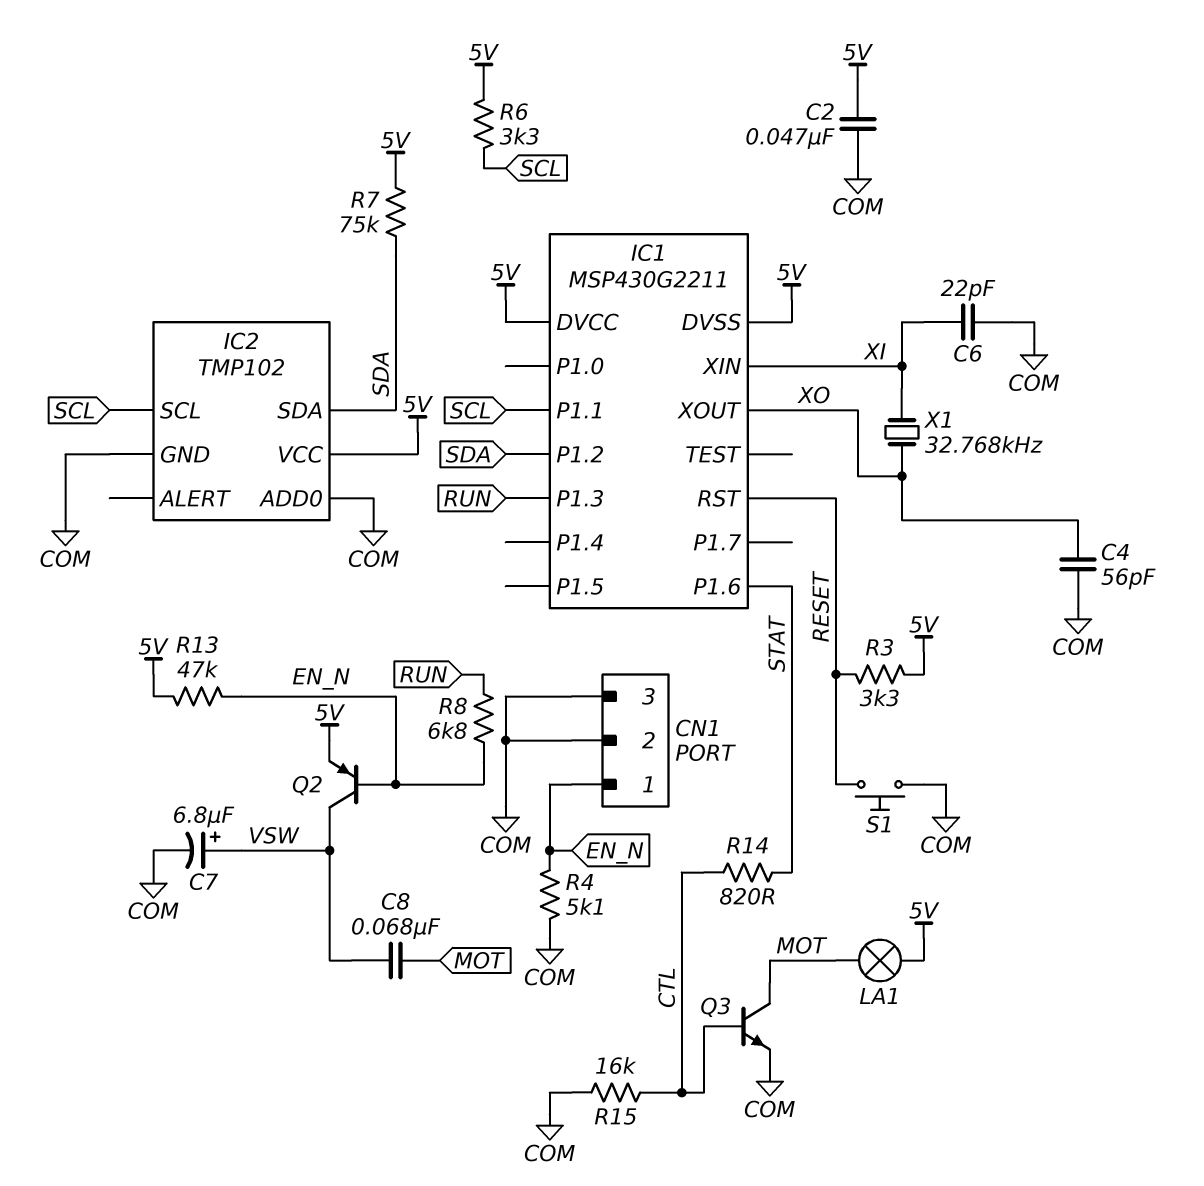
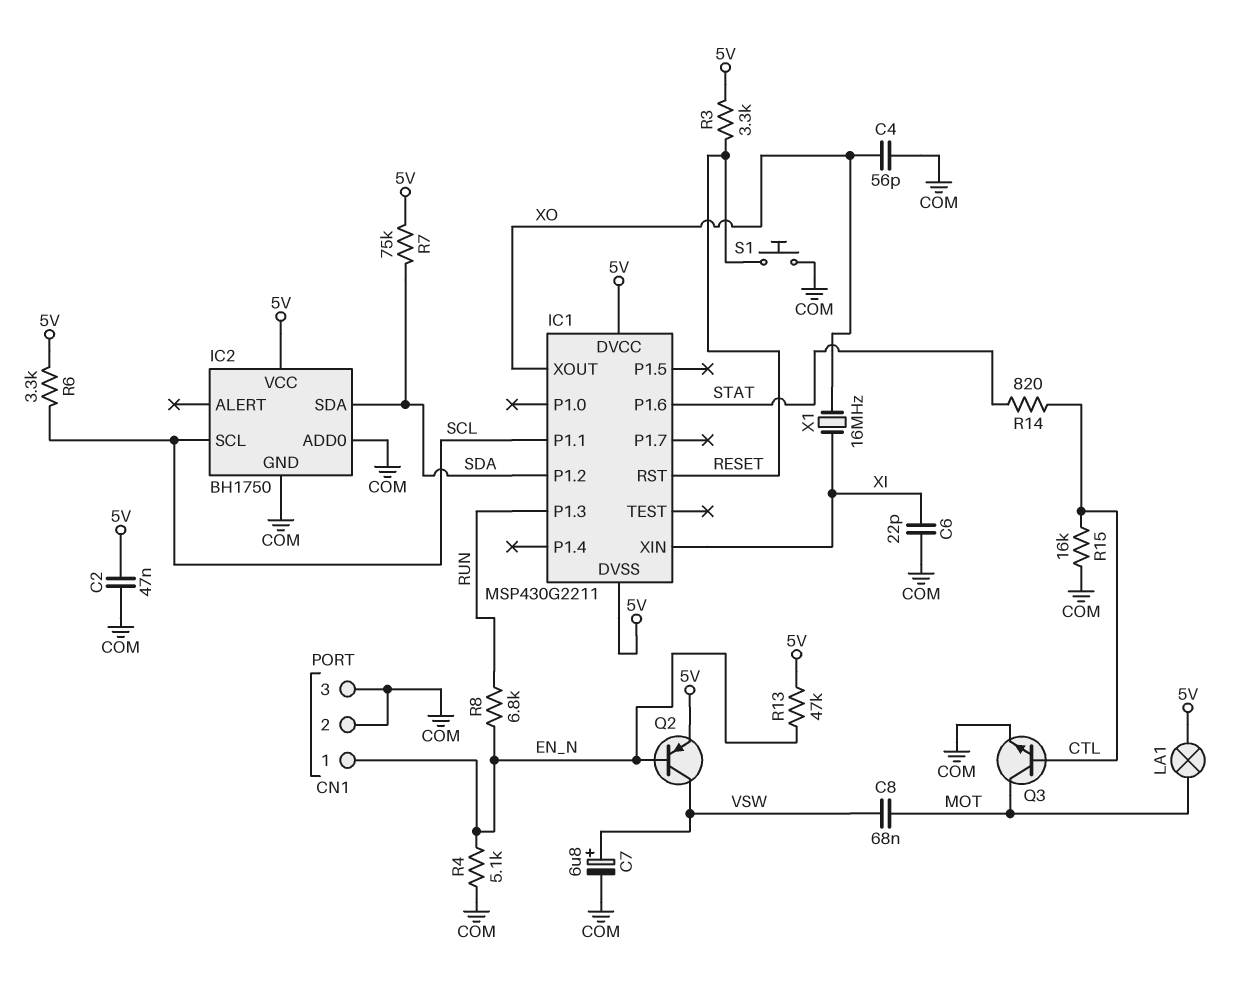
IC2: TMP102 -> BH1750
X1: 32.768kHz (XI, XO) -> 16MHz (XI, XO)

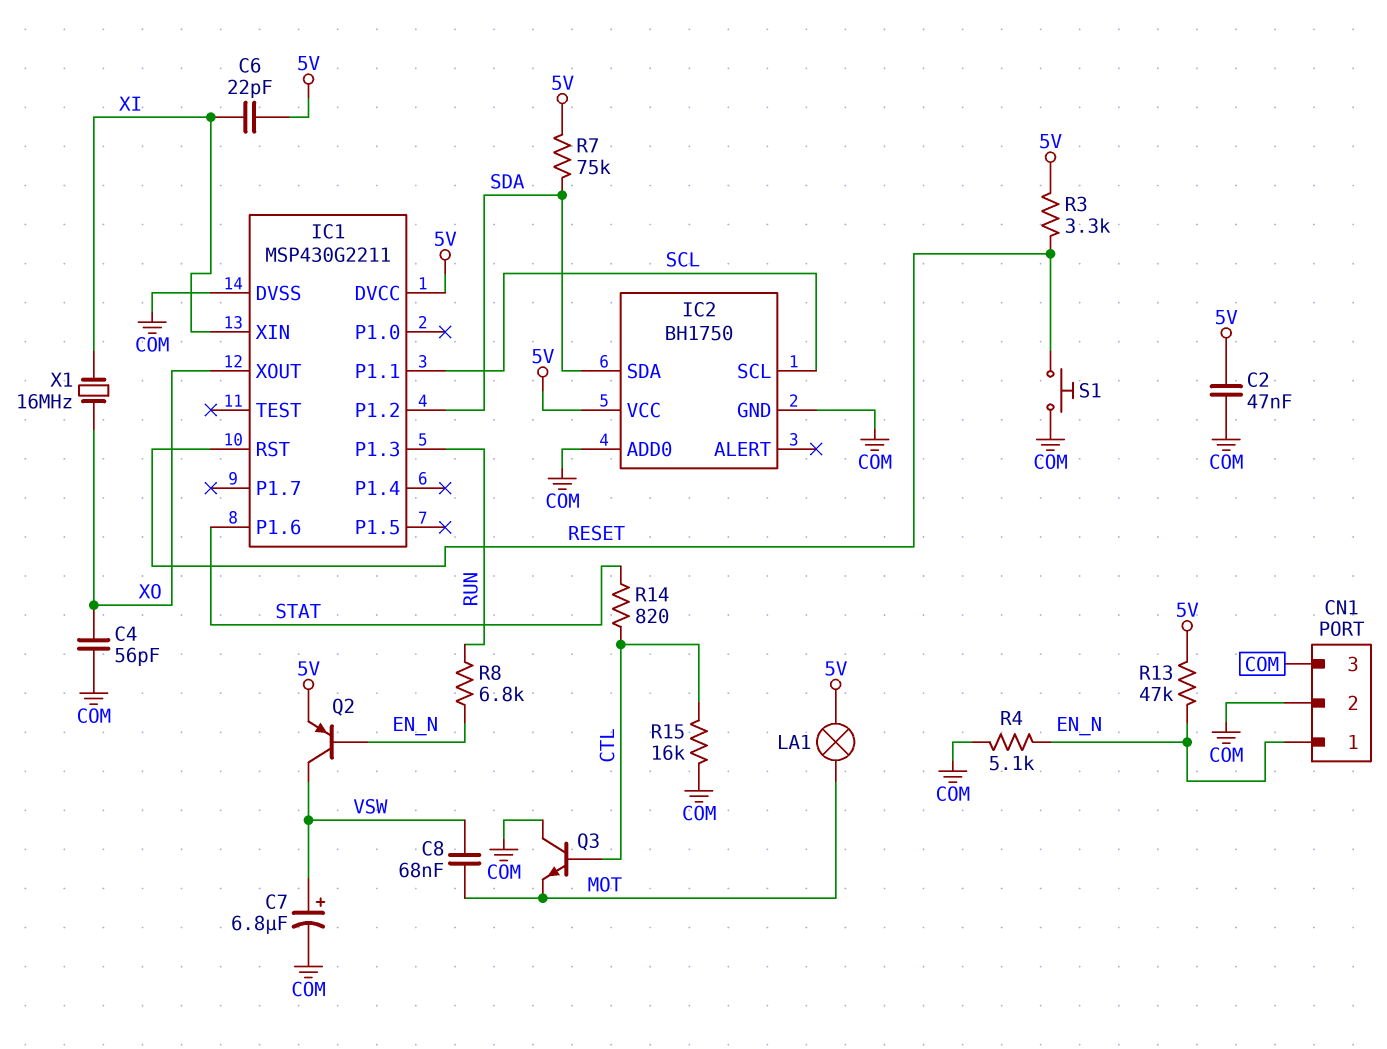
C6: 22pF (COM, XI) -> 22pF (5V, XI)
IC1 pin DVSS: 5V -> COM
Q3: NPN (B CTL, C MOT, E COM) -> NPN (B CTL, C COM, E MOT)
R6: 3.3k (5V, SCL) -> none

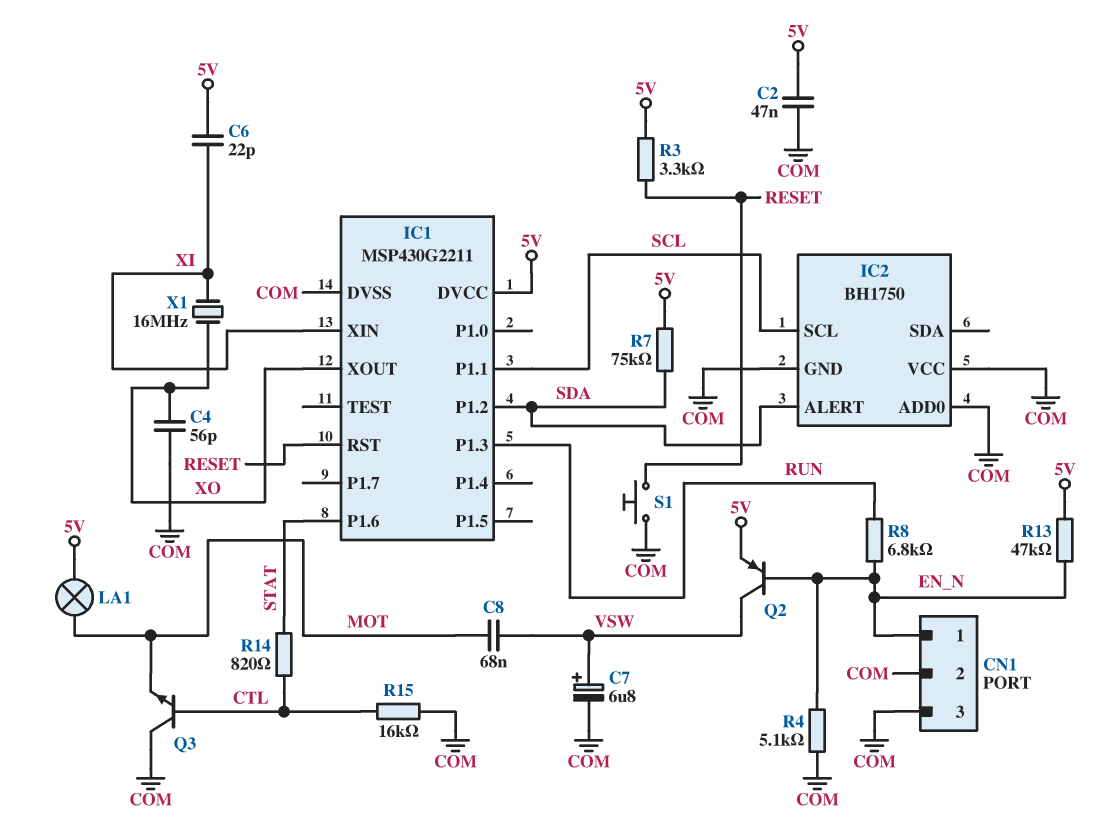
IC2 pin ALERT: none -> SDA
IC2 pin SDA: SDA -> none
IC2 pin VCC: 5V -> COM

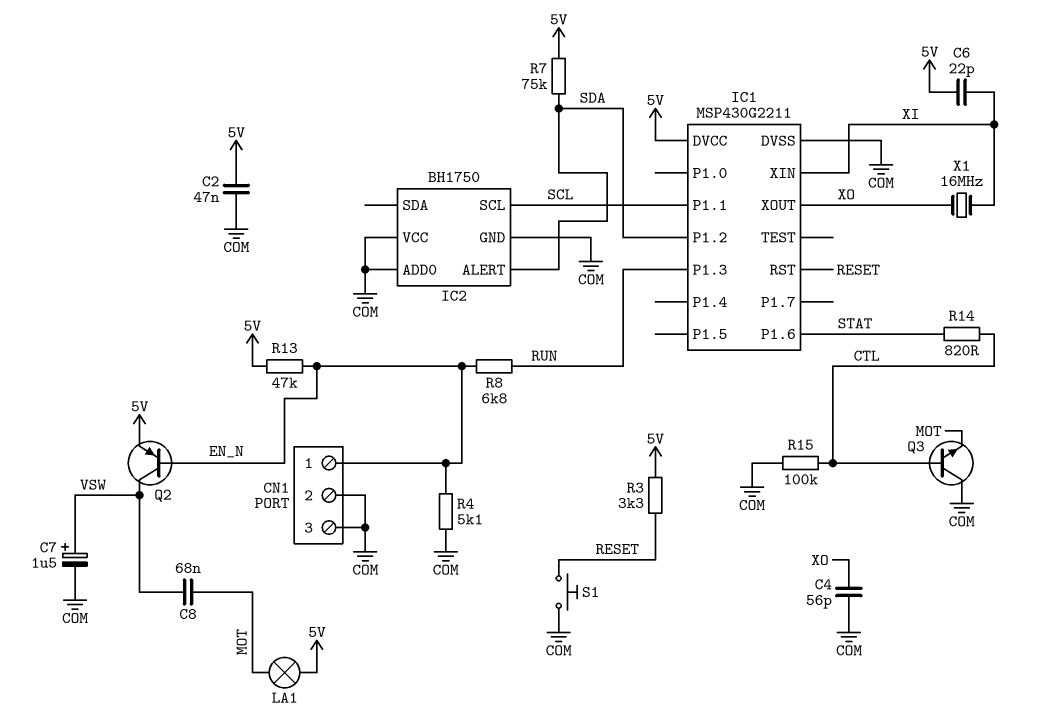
C7: 6.8uF (plus VSW, minus COM) -> 1.5uF (plus VSW, minus COM)
R15: 16k (COM, CTL) -> 100k (COM, CTL)

